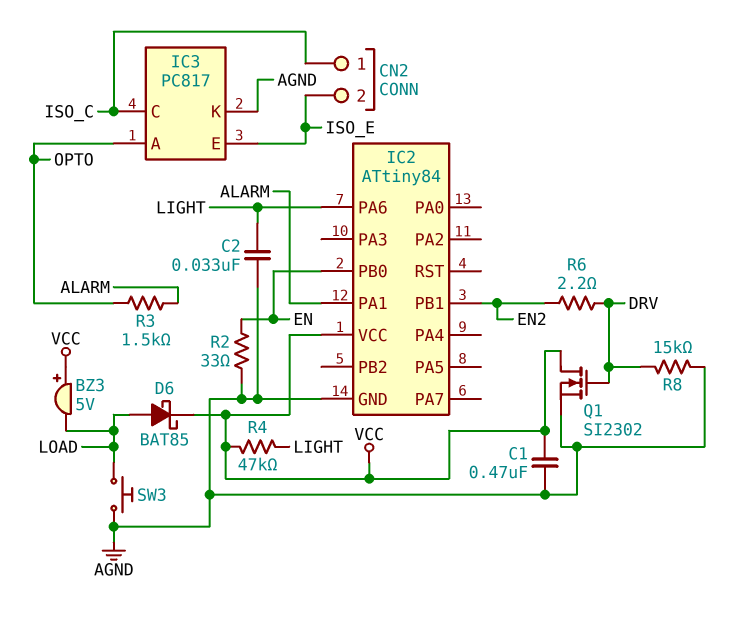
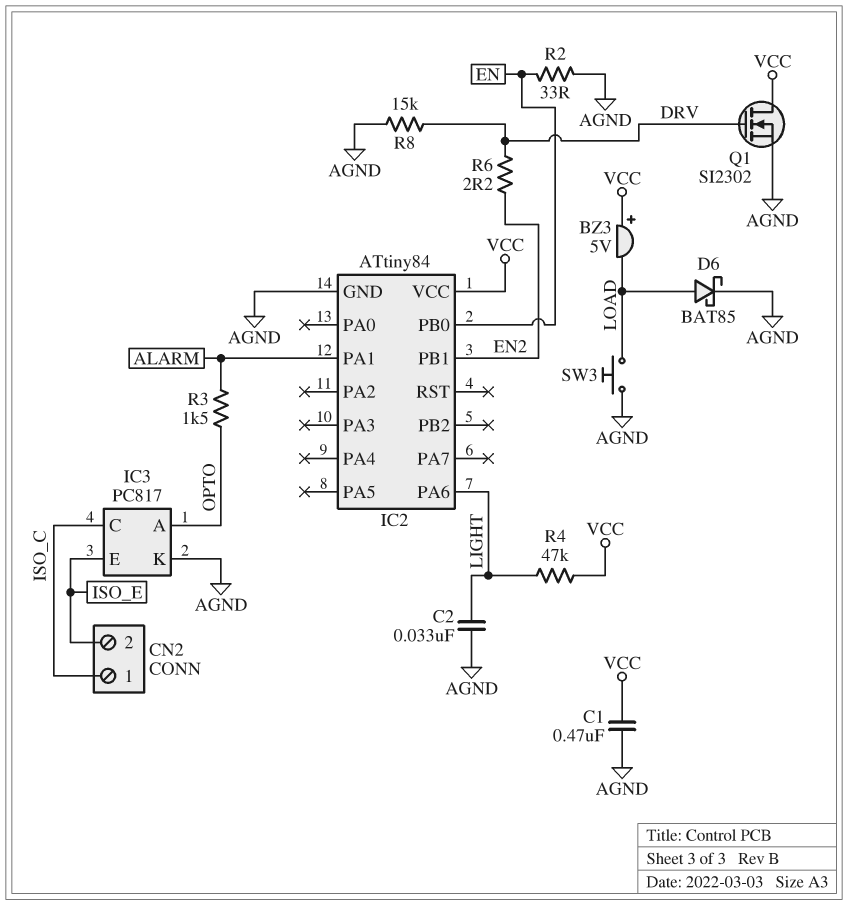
D6: schottky BAT85 (A LOAD, K VCC) -> schottky BAT85 (A LOAD, K AGND)

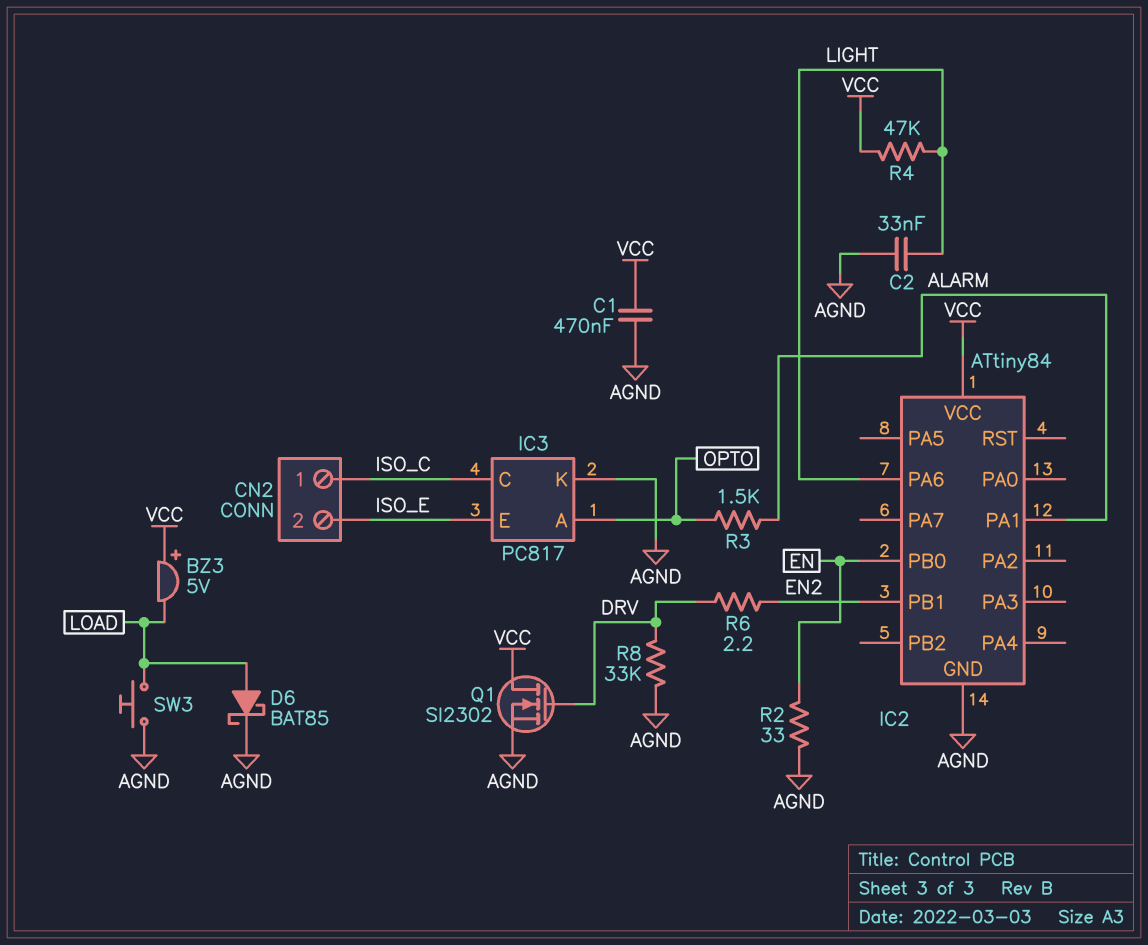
R8: 15k (AGND, DRV) -> 33k (AGND, DRV)

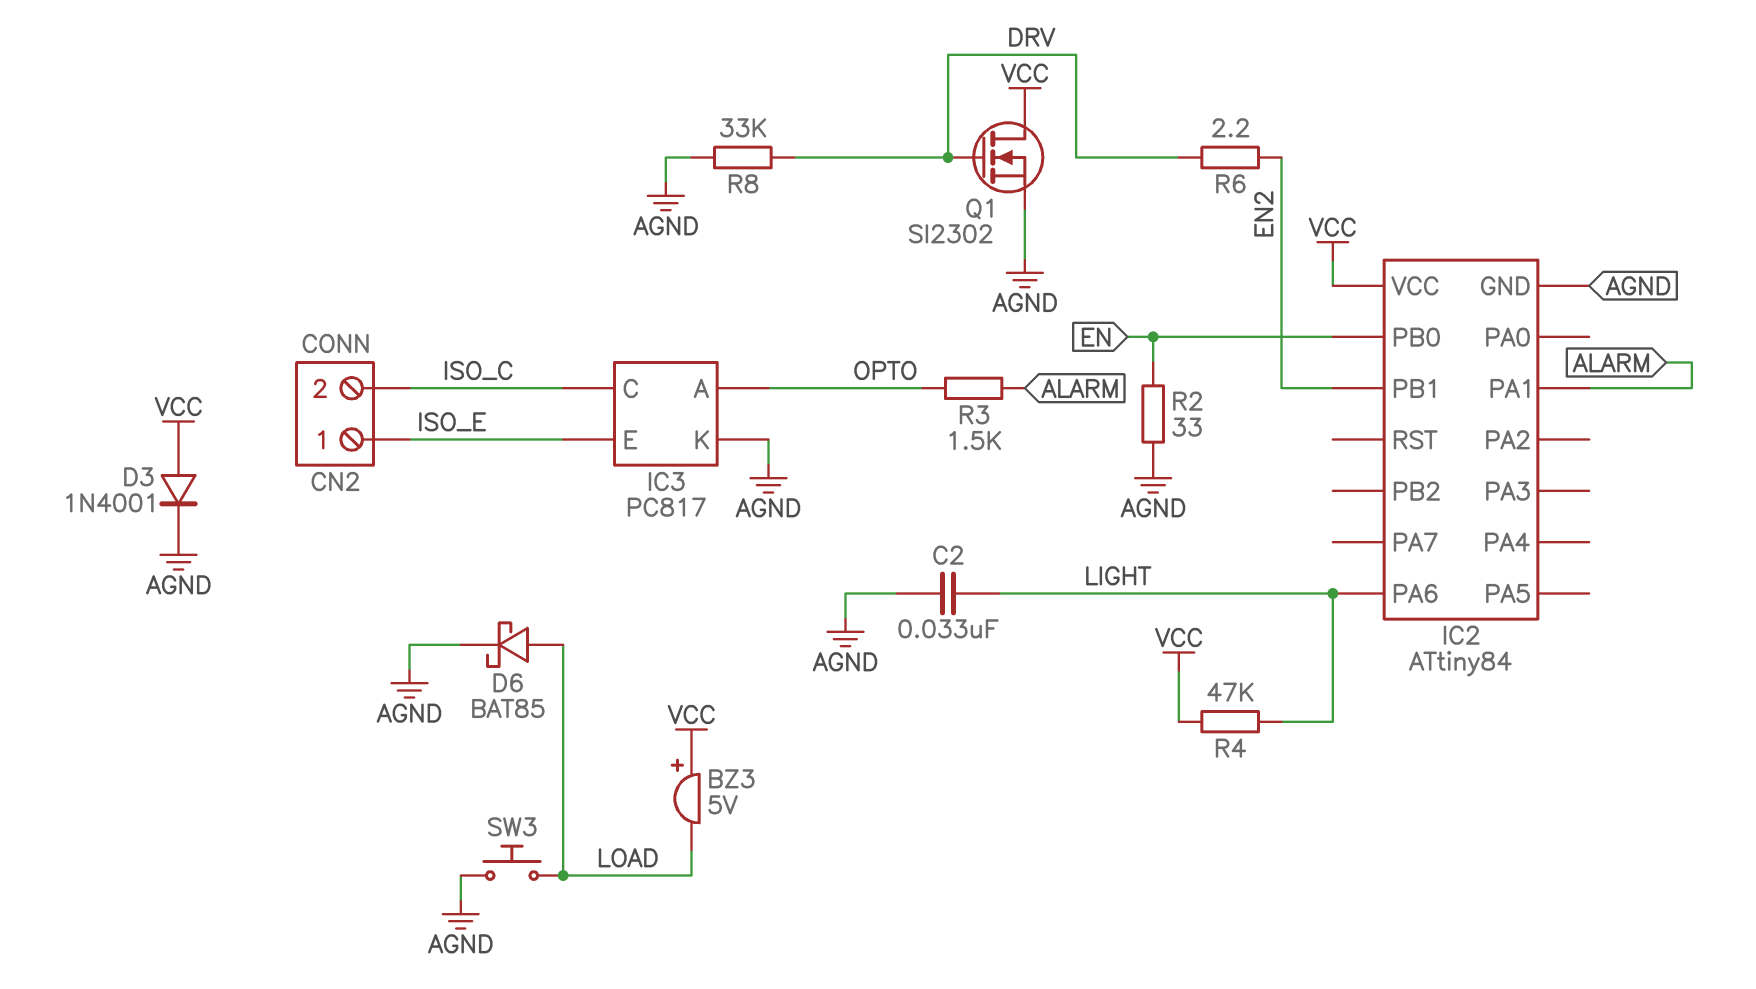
C1: 470nF (AGND, VCC) -> none
CN2 pin 1: ISO_C -> ISO_E
CN2 pin 2: ISO_E -> ISO_C
D3: none -> diode 1N4001 (A VCC, K AGND)

